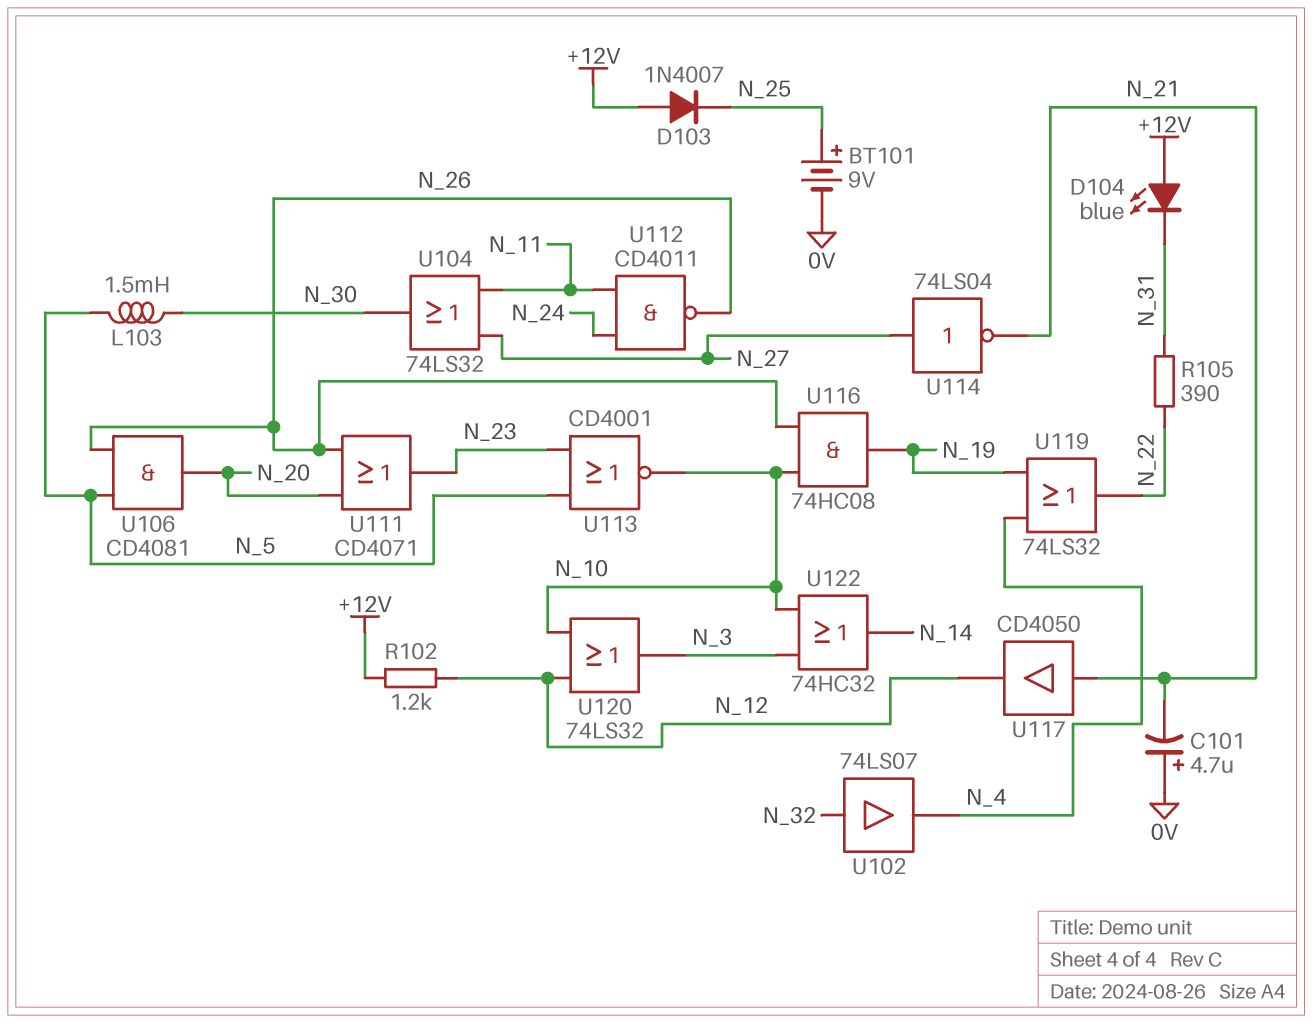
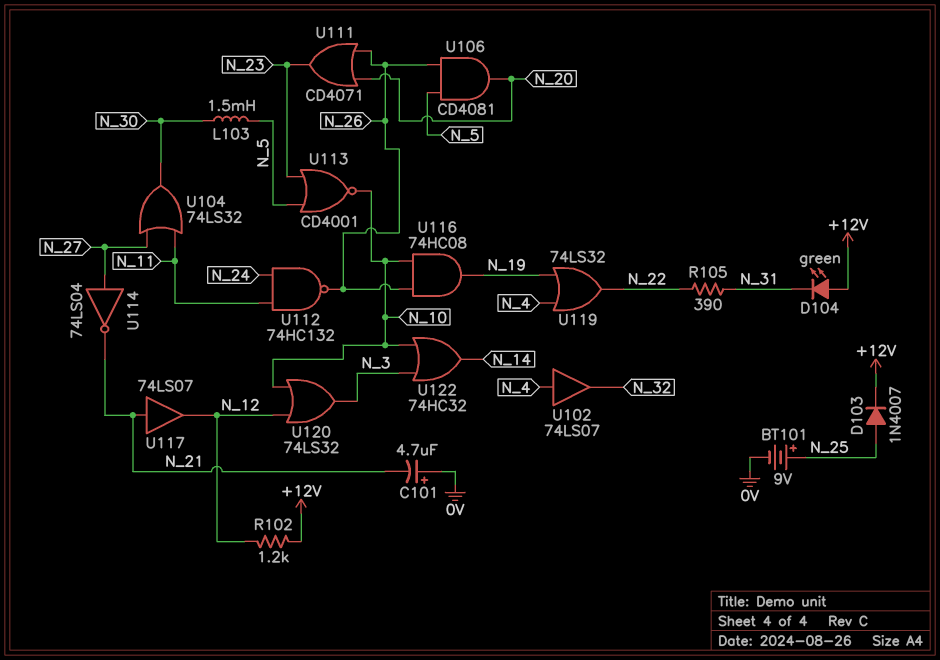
D103: diode 1N4007 (A +12V, K N_25) -> diode 1N4007 (A N_25, K +12V)
D104: LED blue (A +12V, K N_31) -> LED green (A +12V, K N_31)
U102: buffer 74LS07 (in N_32, out N_4) -> buffer 74LS07 (in N_4, out N_32)
U112: NAND CD4011 (in N_11, in N_24, out N_26) -> NAND 74HC132 (in N_11, in N_24, out N_26)
U117: buffer CD4050 (in N_21, out N_12) -> buffer 74LS07 (in N_21, out N_12)

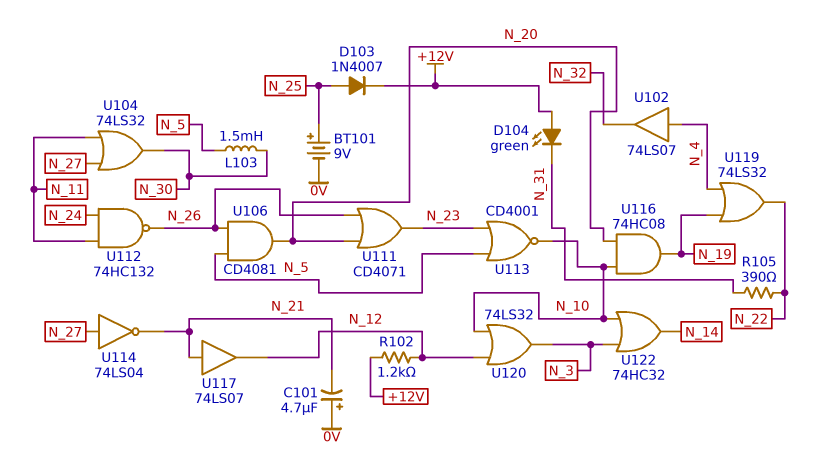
U116: AND 74HC08 (in N_10, in N_26, out N_19) -> AND 74HC08 (in N_10, in N_20, out N_19)

